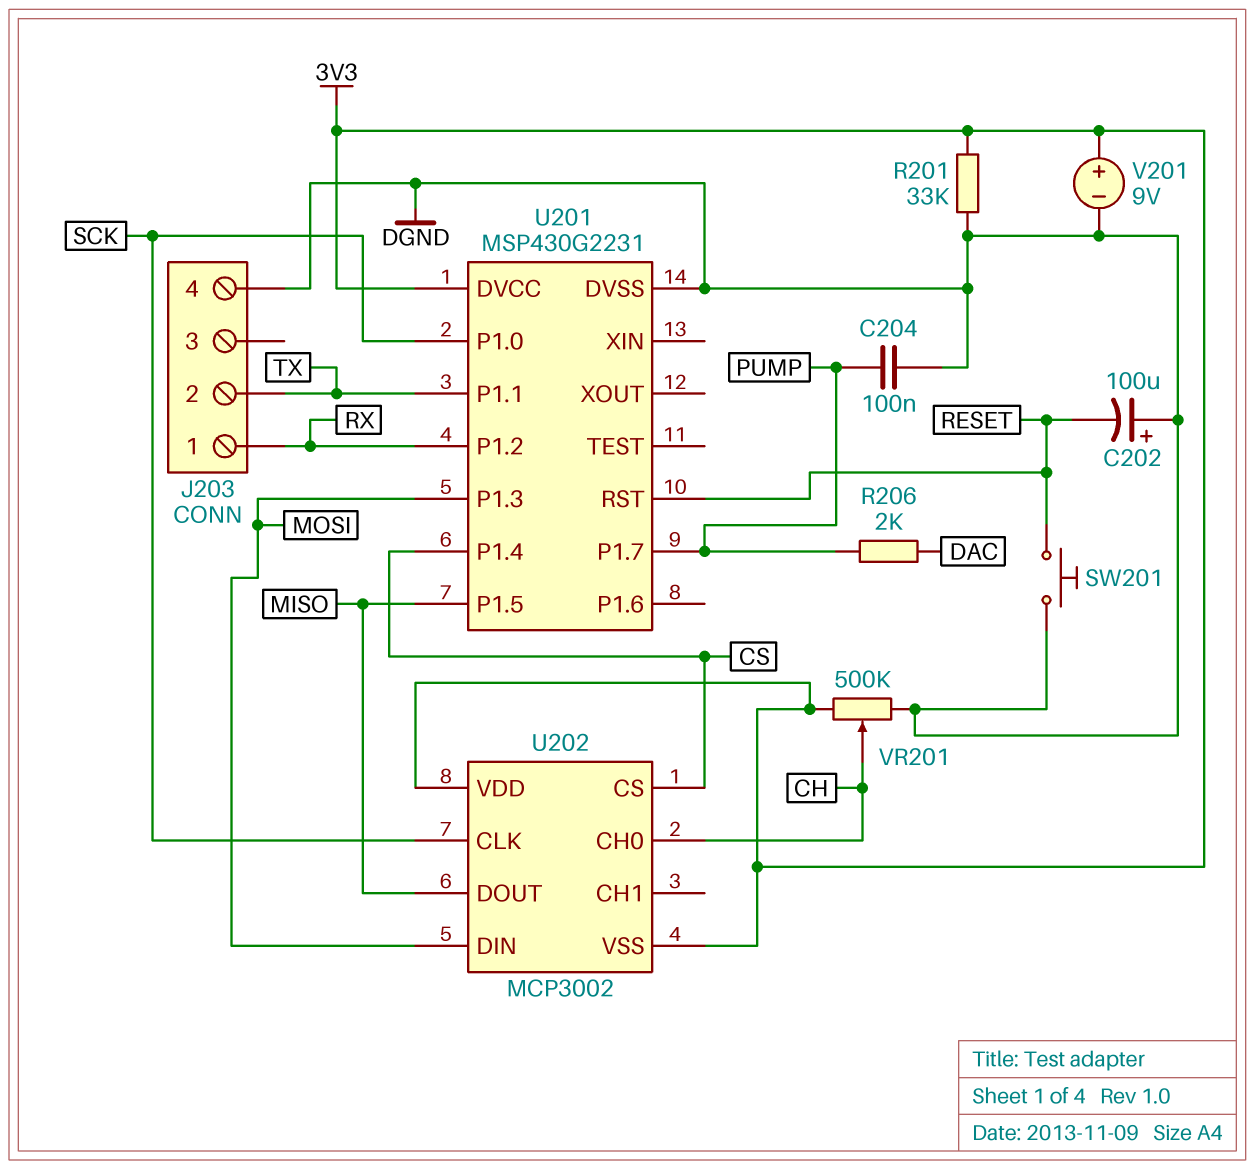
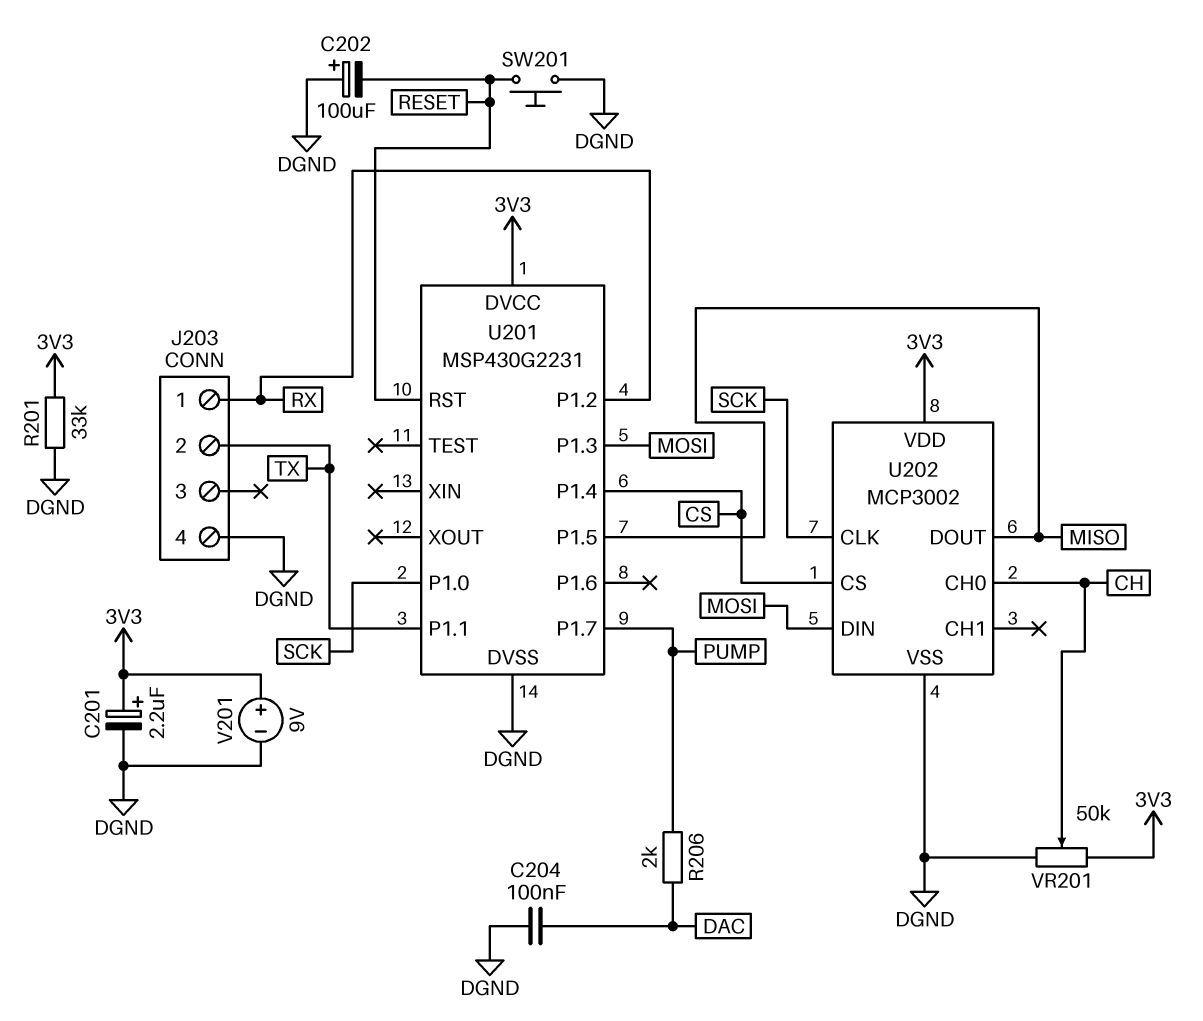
C201: none -> 2.2uF (plus 3V3, minus DGND)
C204: 100nF (DGND, PUMP) -> 100nF (DAC, DGND)
U202 pin VSS: 3V3 -> DGND
VR201: 500k (3V3, DGND, wiper CH) -> 50k (3V3, DGND, wiper CH)

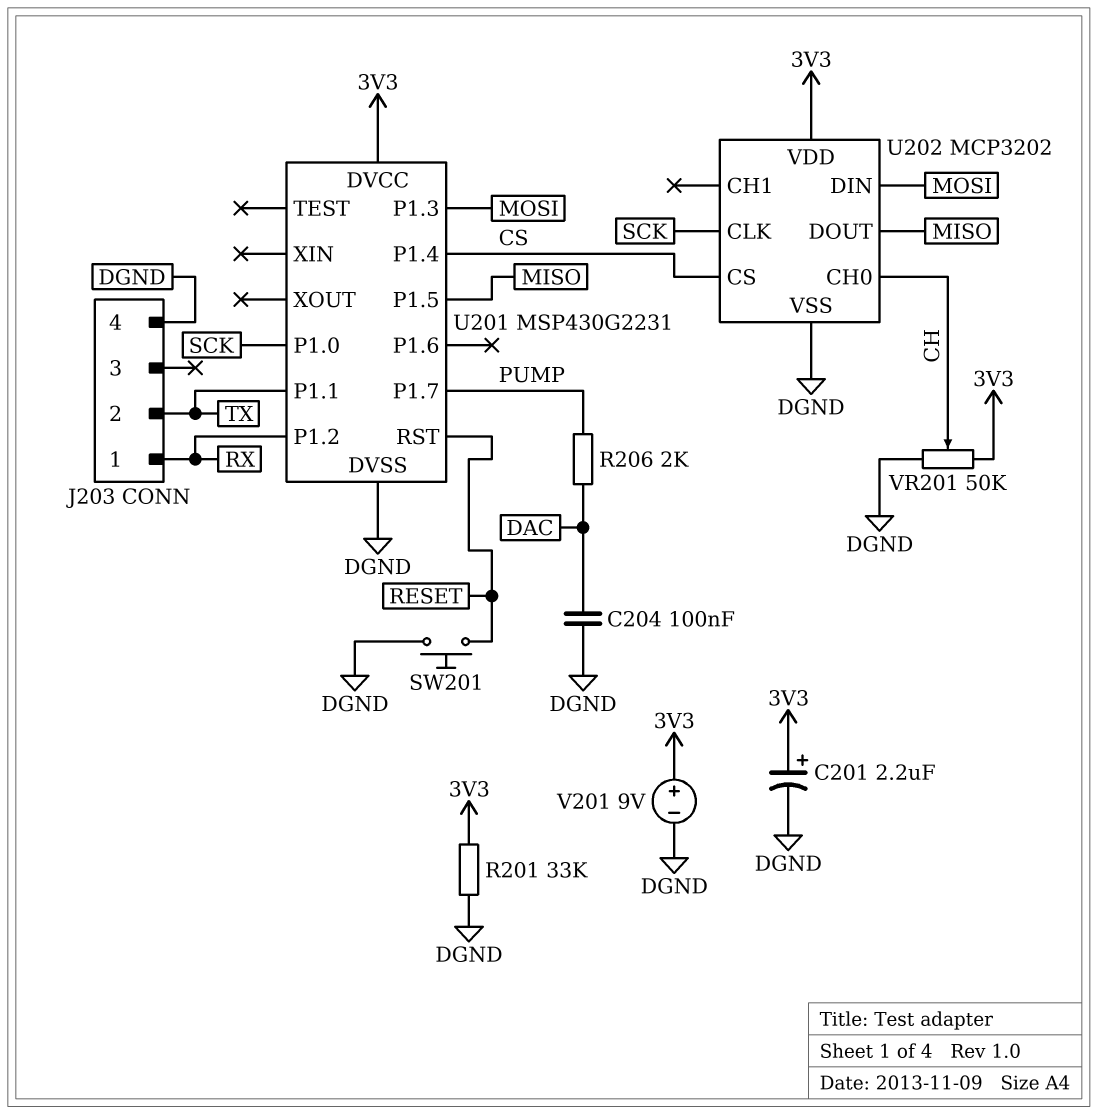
C202: 100uF (plus DGND, minus RESET) -> none
U202: MCP3002 -> MCP3202

